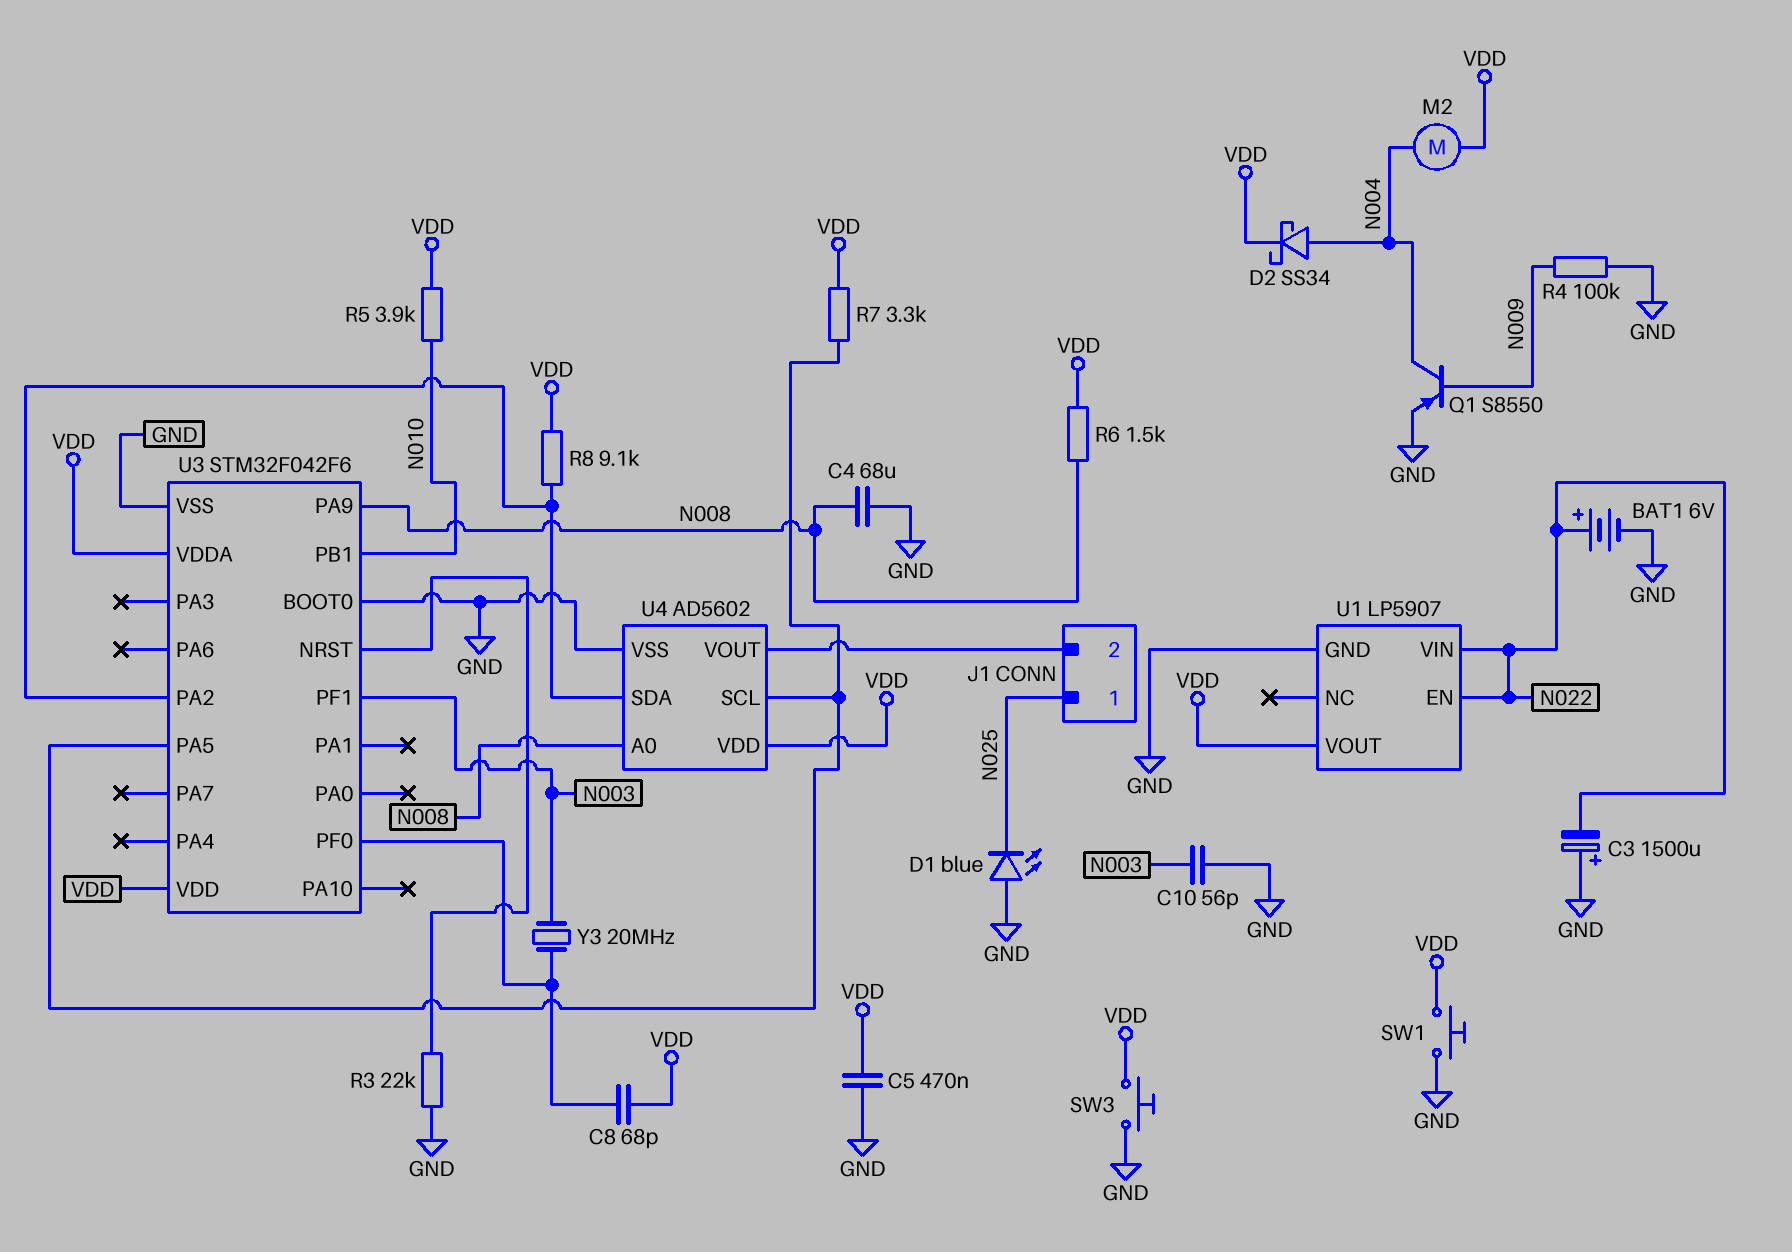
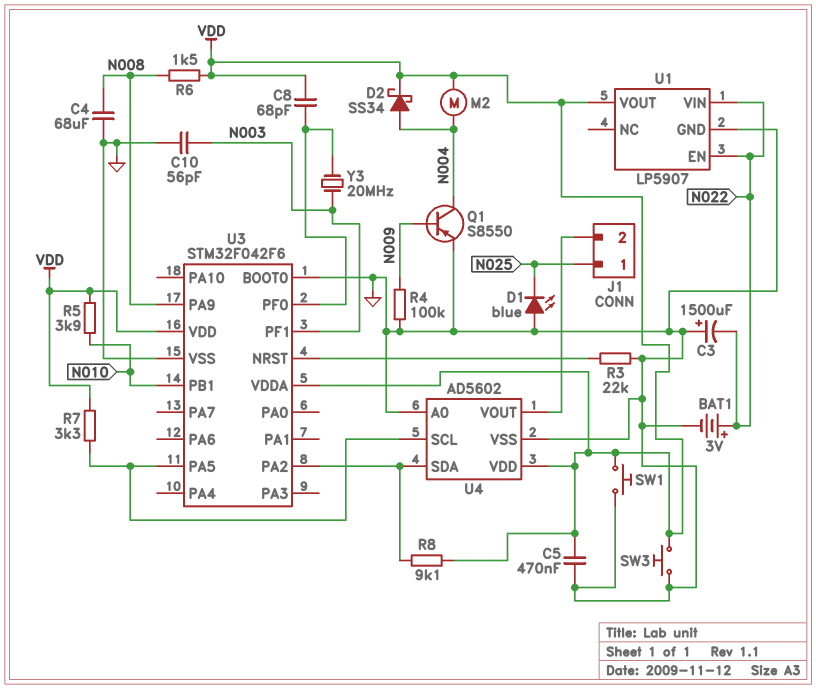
BAT1: 6V (plus N022, minus GND) -> 3V (plus N022, minus GND)
U4 pin A0: N008 -> GND

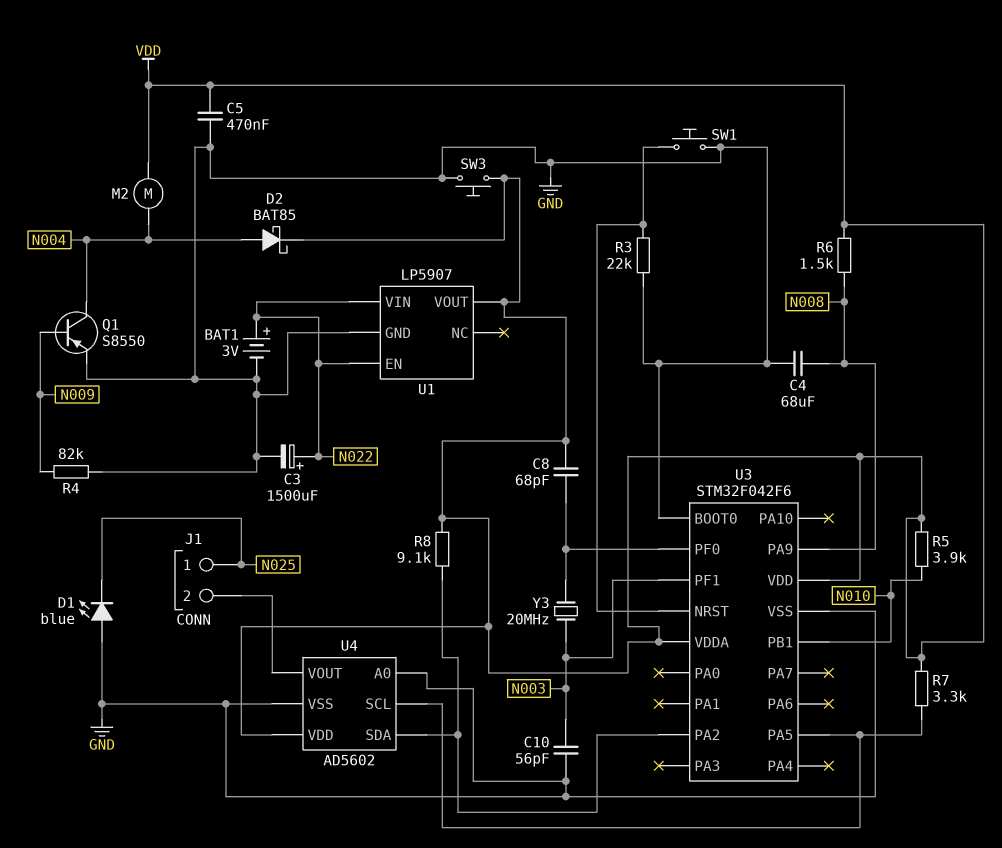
C3: 1500uF (plus GND, minus N022) -> 1500uF (plus N022, minus GND)
D2: schottky SS34 (A N004, K VDD) -> schottky BAT85 (A N004, K VDD)
R4: 100k (GND, N009) -> 82k (GND, N009)
SW1: button (GND, VDD) -> button (GND, U3/NRST)

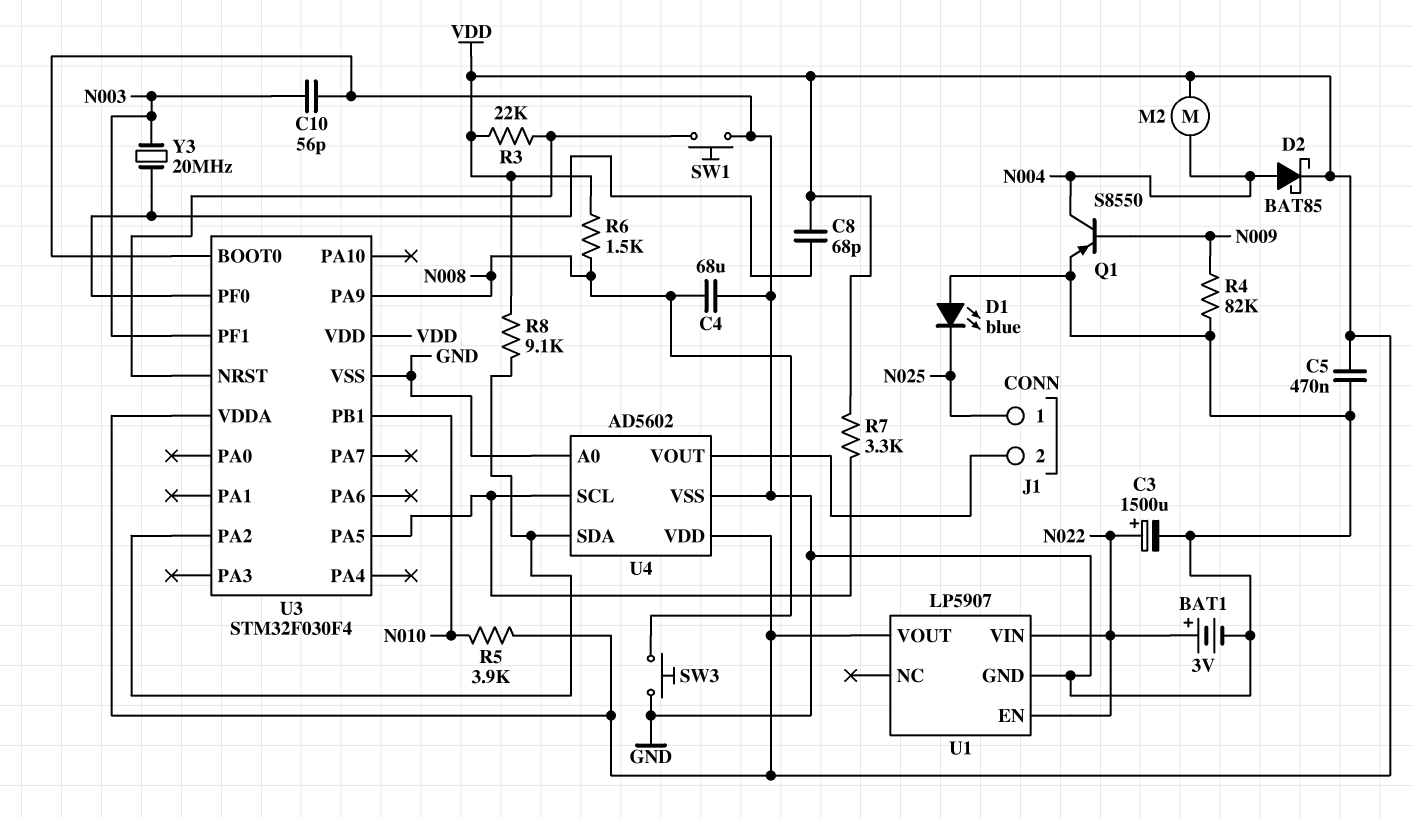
R3: 22k (GND, U3/NRST) -> 22k (U3/NRST, VDD)
SW3: button (GND, VDD) -> button (GND, N008)
U3: STM32F042F6 -> STM32F030F4

